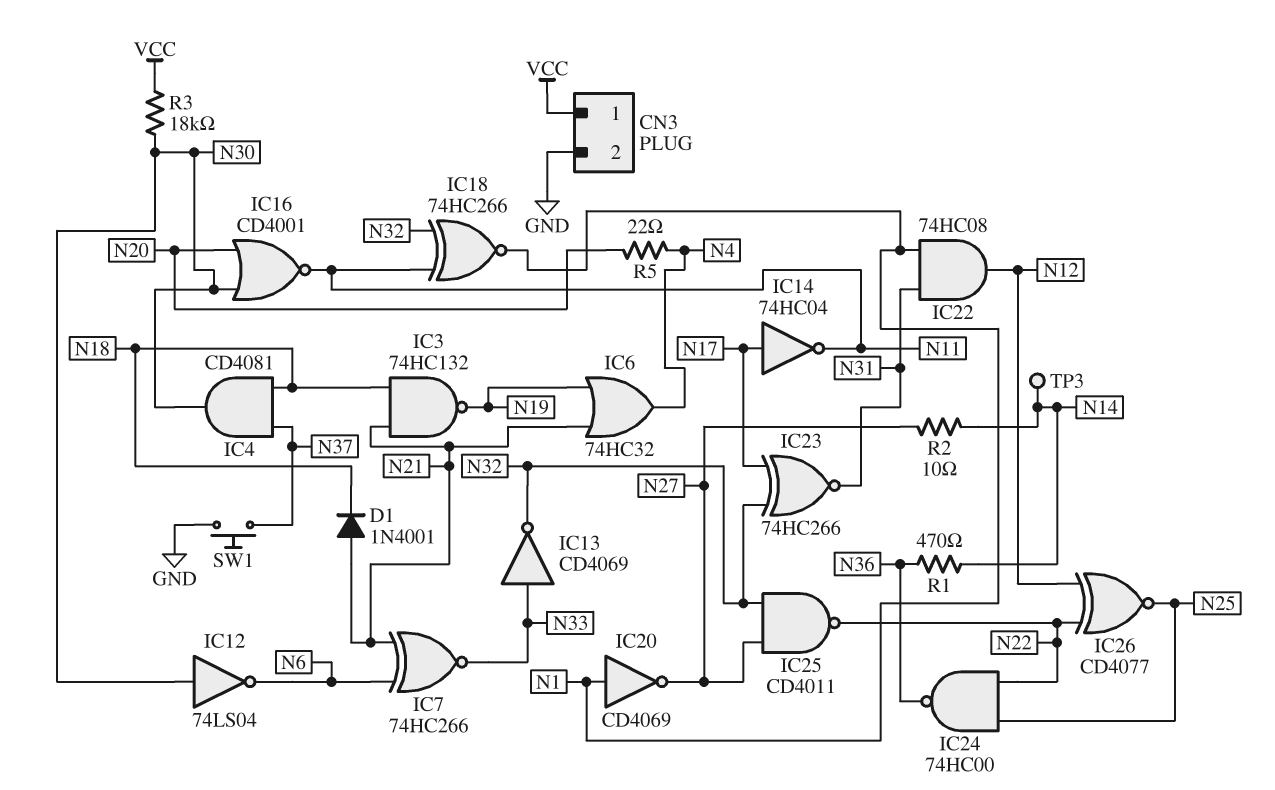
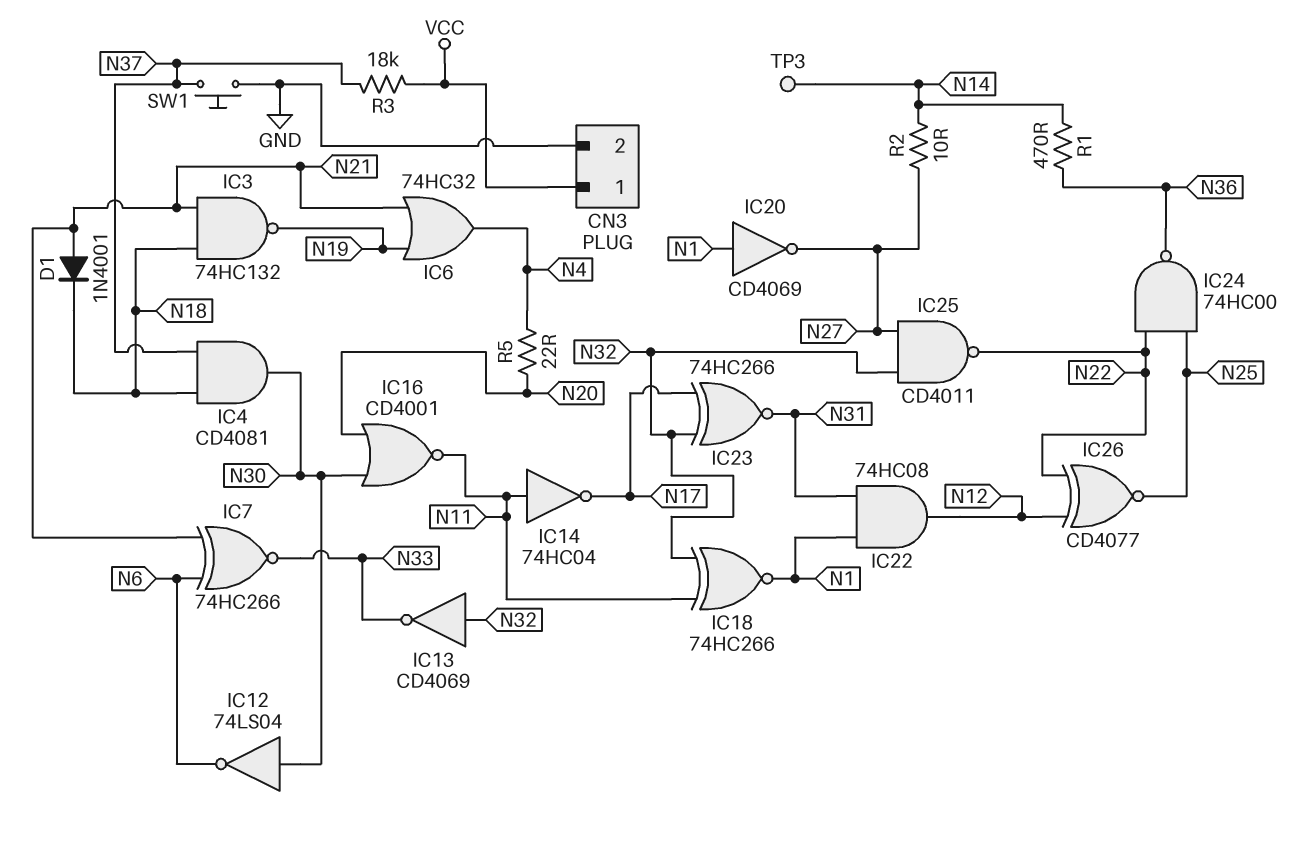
IC13: NOT CD4069 (in N33, out N32) -> NOT CD4069 (in N32, out N33)
IC14: NOT 74HC04 (in N17, out N11) -> NOT 74HC04 (in N11, out N17)
R3: 18k (N30, VCC) -> 18k (N37, VCC)

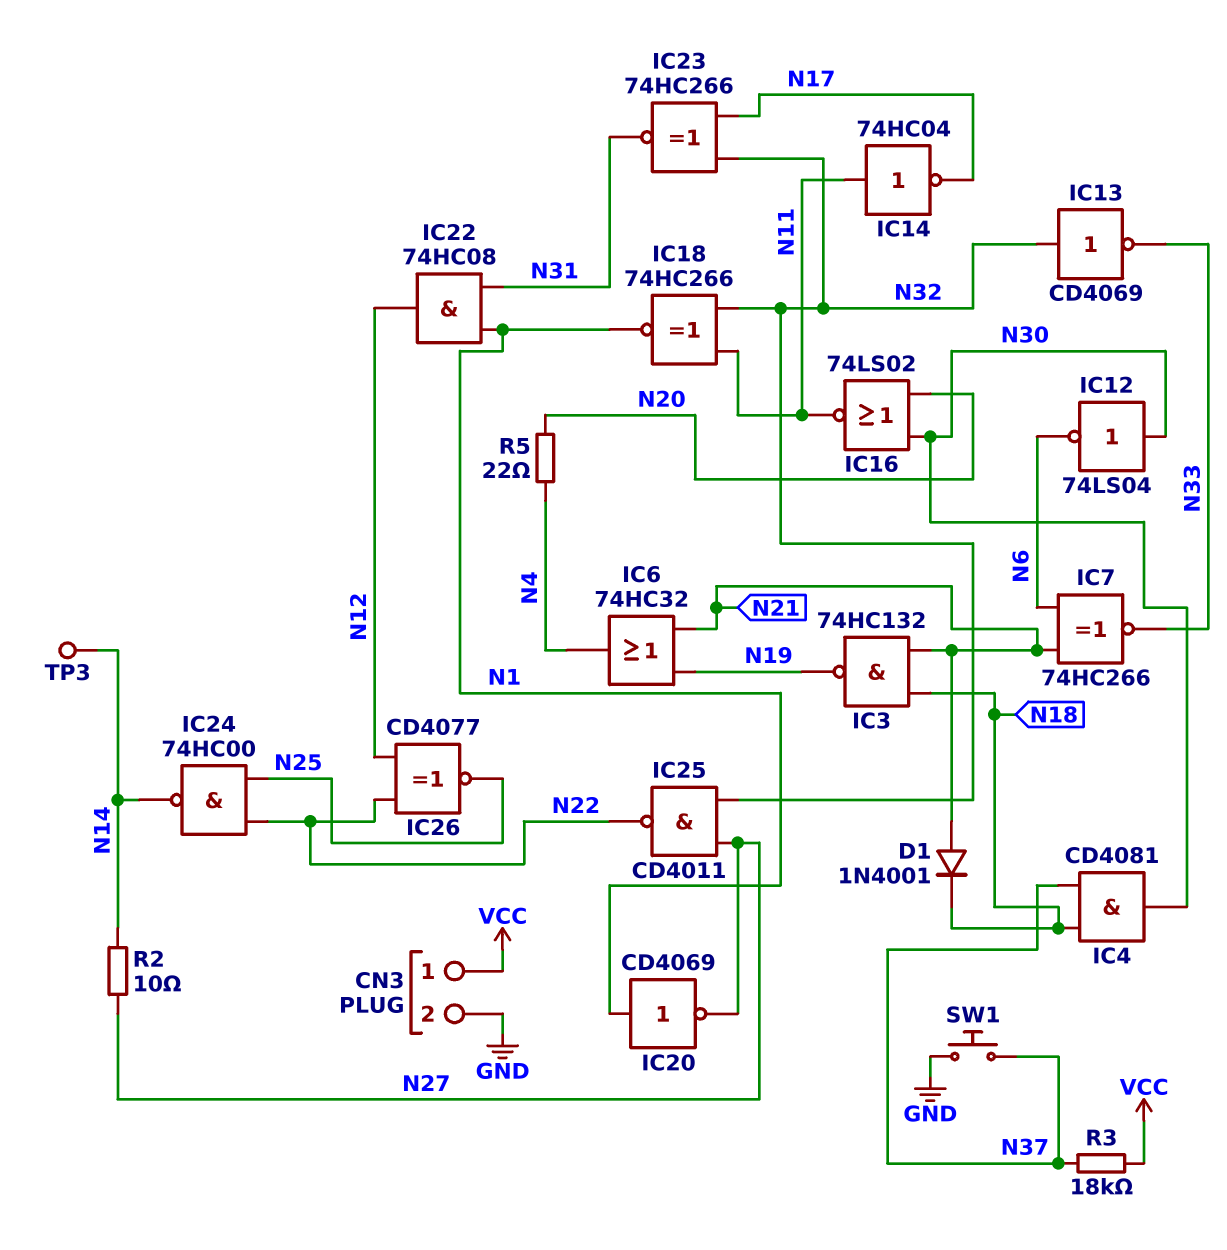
IC16: NOR CD4001 (in N20, in N30, out N11) -> NOR 74LS02 (in N20, in N30, out N11)
IC24: NAND 74HC00 (in N22, in N25, out N36) -> NAND 74HC00 (in N22, in N25, out N14)
R1: 470 (N14, N36) -> none

